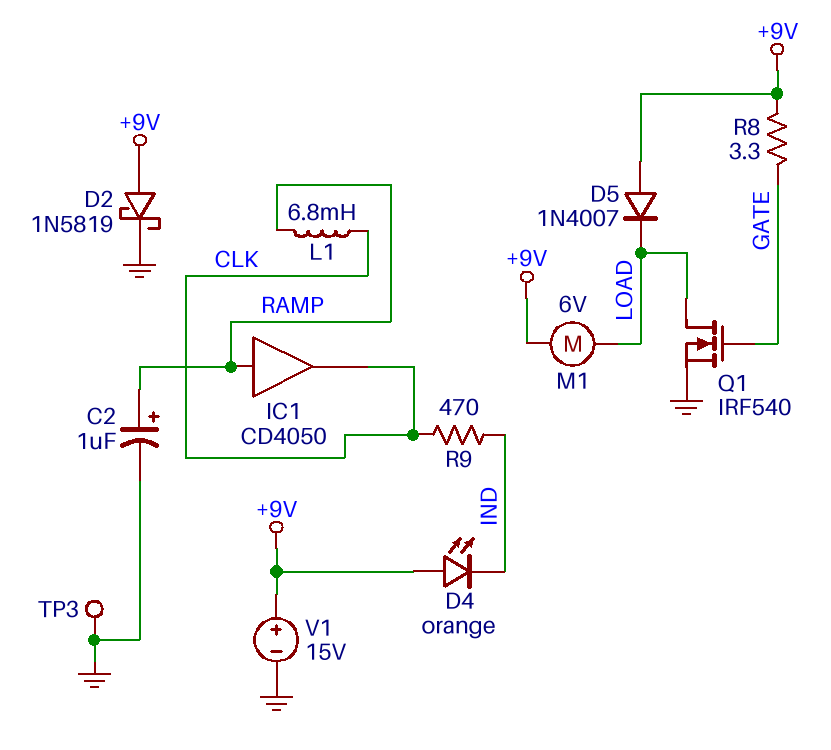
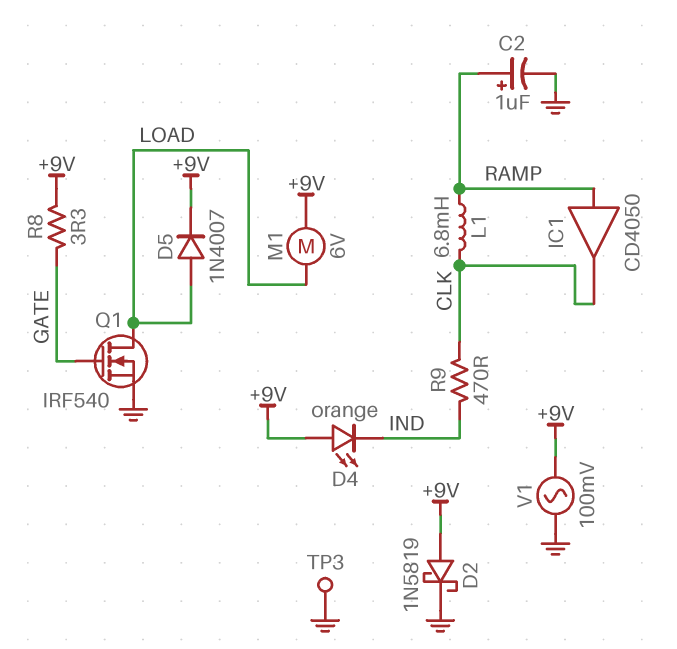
D5: diode 1N4007 (A +9V, K LOAD) -> diode 1N4007 (A LOAD, K +9V)
V1: 15V (plus +9V, minus GND) -> AC 100mV (+9V, GND)

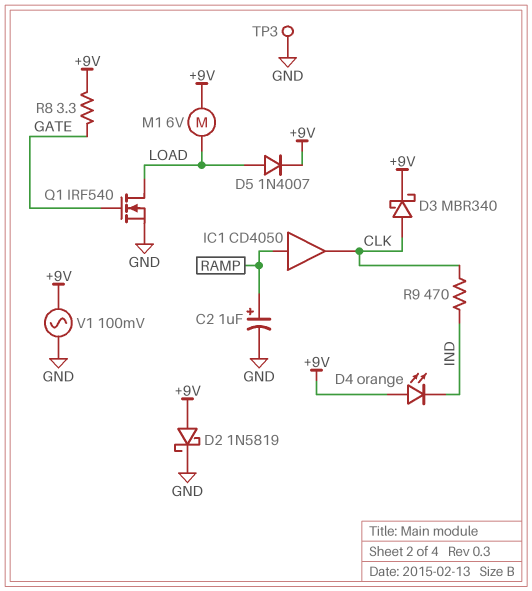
D3: none -> schottky MBR340 (A CLK, K +9V)
L1: 6.8mH (CLK, RAMP) -> none

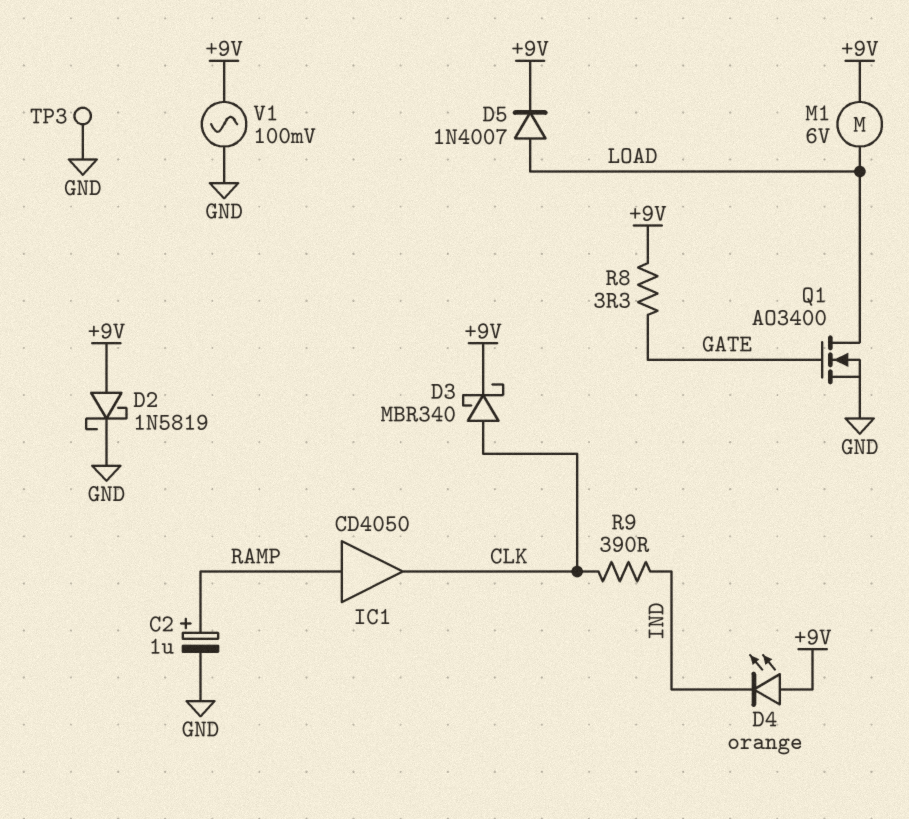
Q1: NMOS IRF540 (G GATE, D LOAD, S GND) -> NMOS AO3400 (G GATE, D LOAD, S GND)
R9: 470 (CLK, IND) -> 390 (CLK, IND)

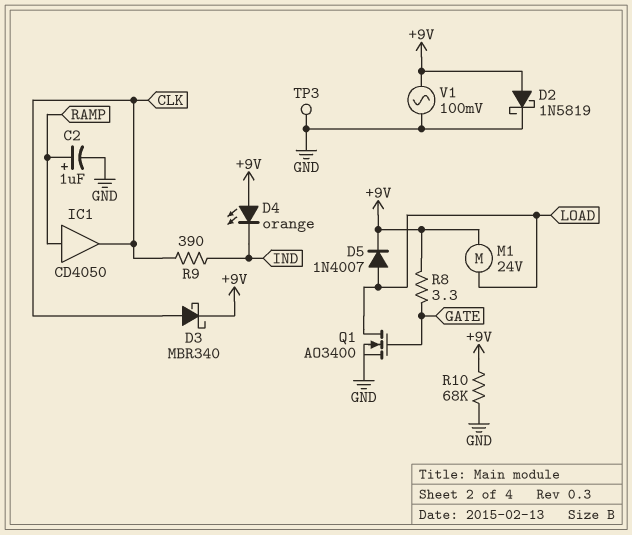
M1: motor 6V (+9V, LOAD) -> motor 24V (+9V, LOAD)
R10: none -> 68k (+9V, GND)

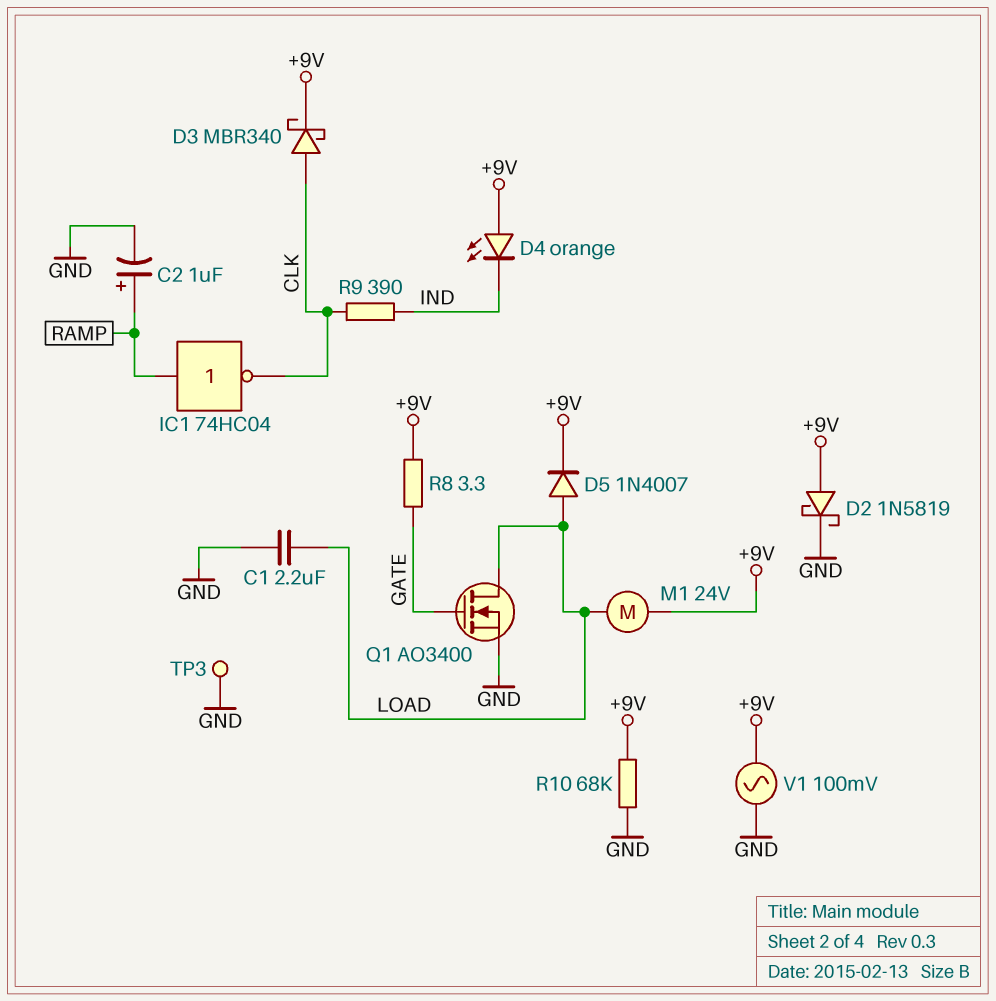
C1: none -> 2.2uF (GND, LOAD)
IC1: buffer CD4050 (in RAMP, out CLK) -> NOT 74HC04 (in RAMP, out CLK)

